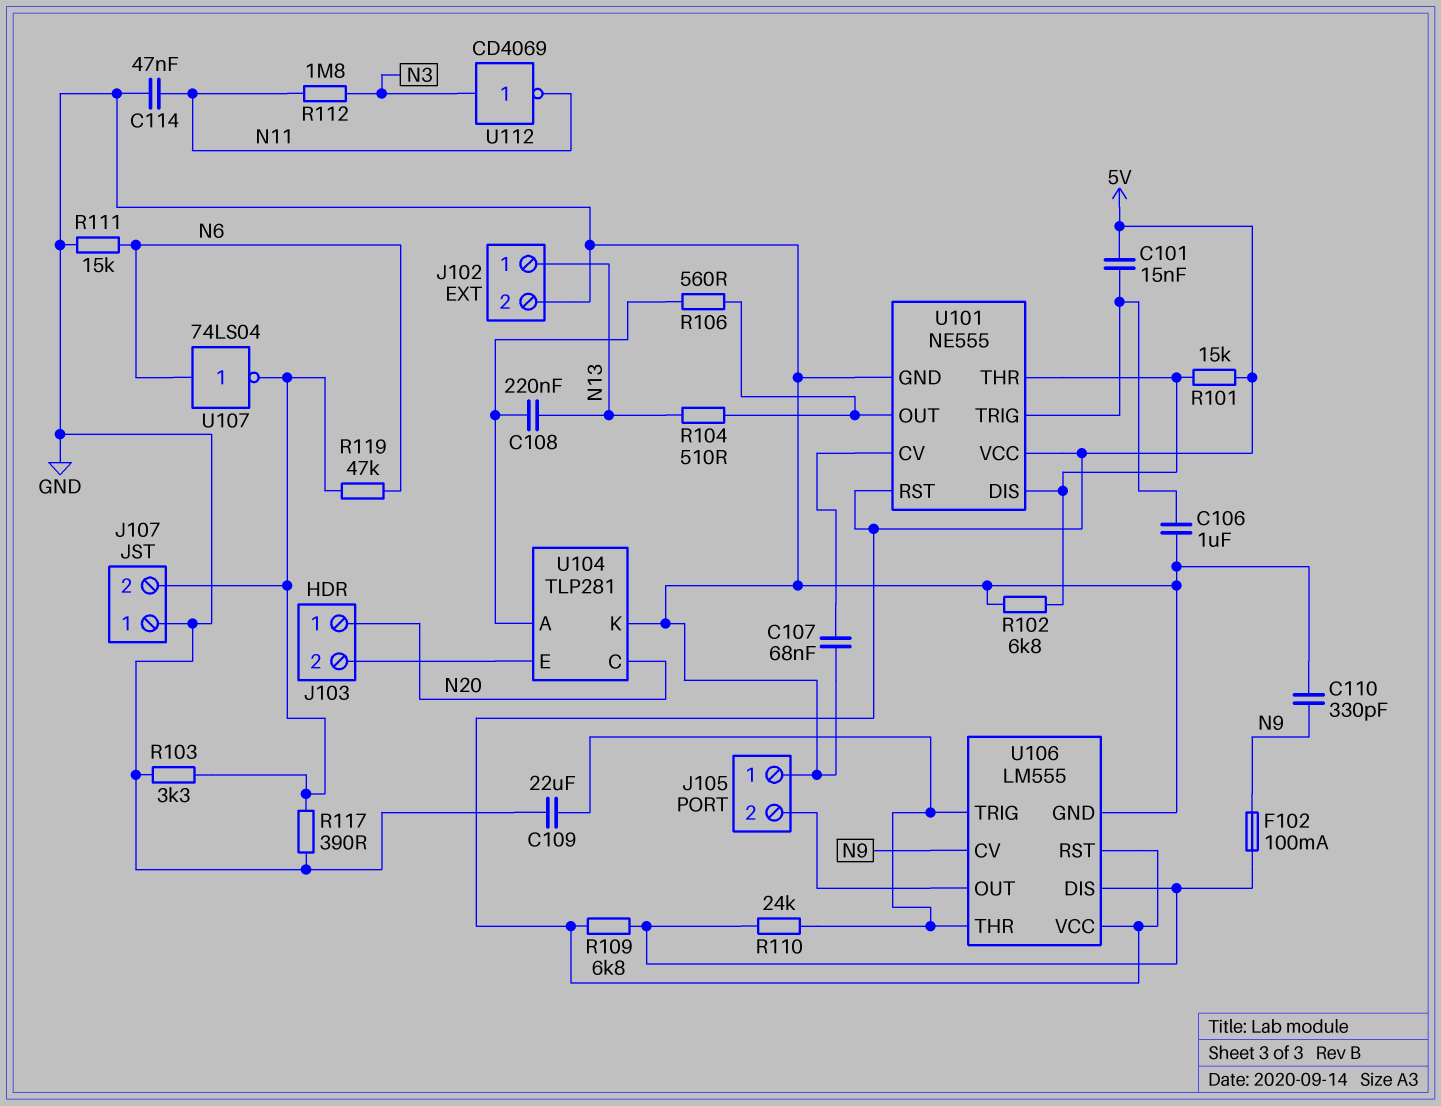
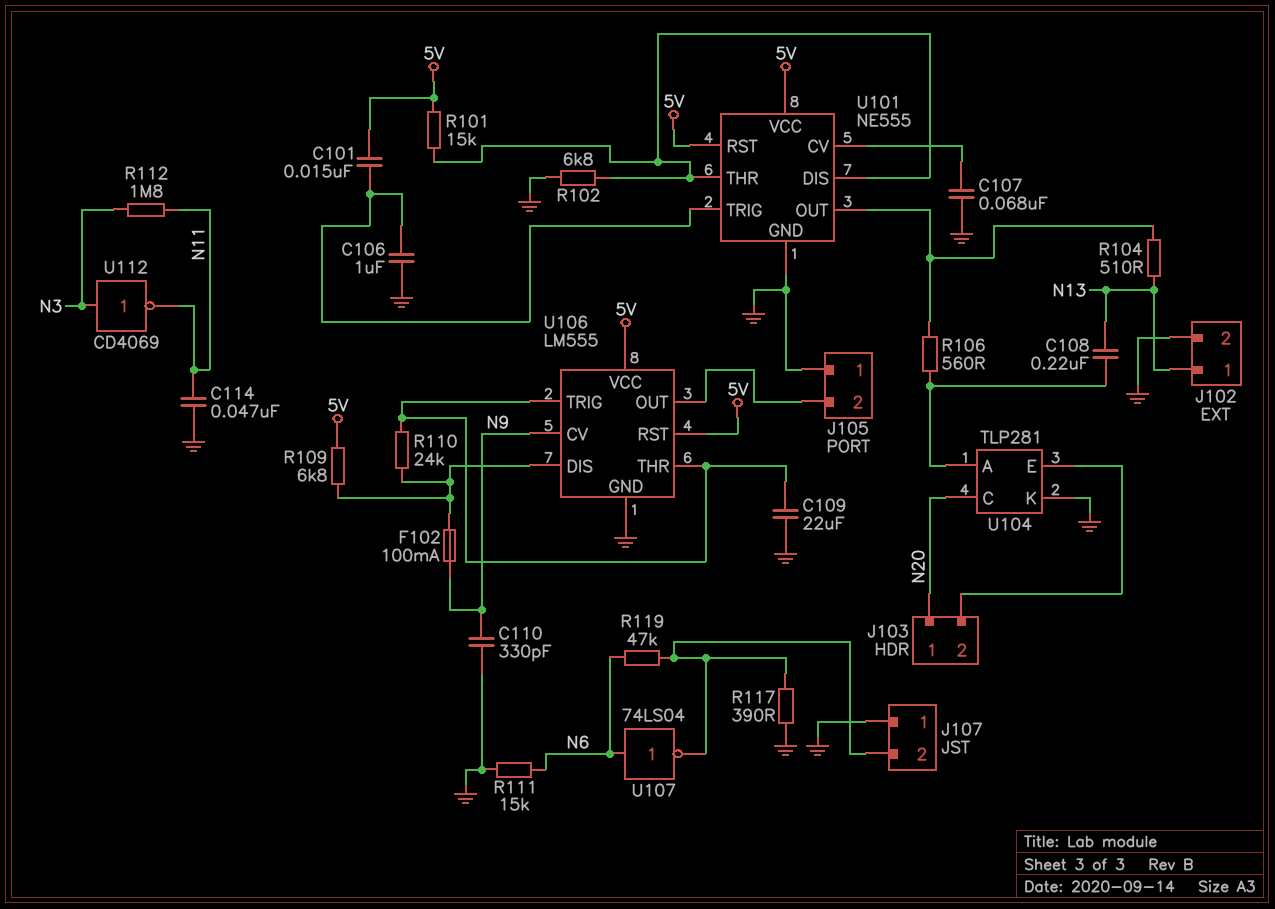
R103: 3.3k (GND, J107/2) -> none

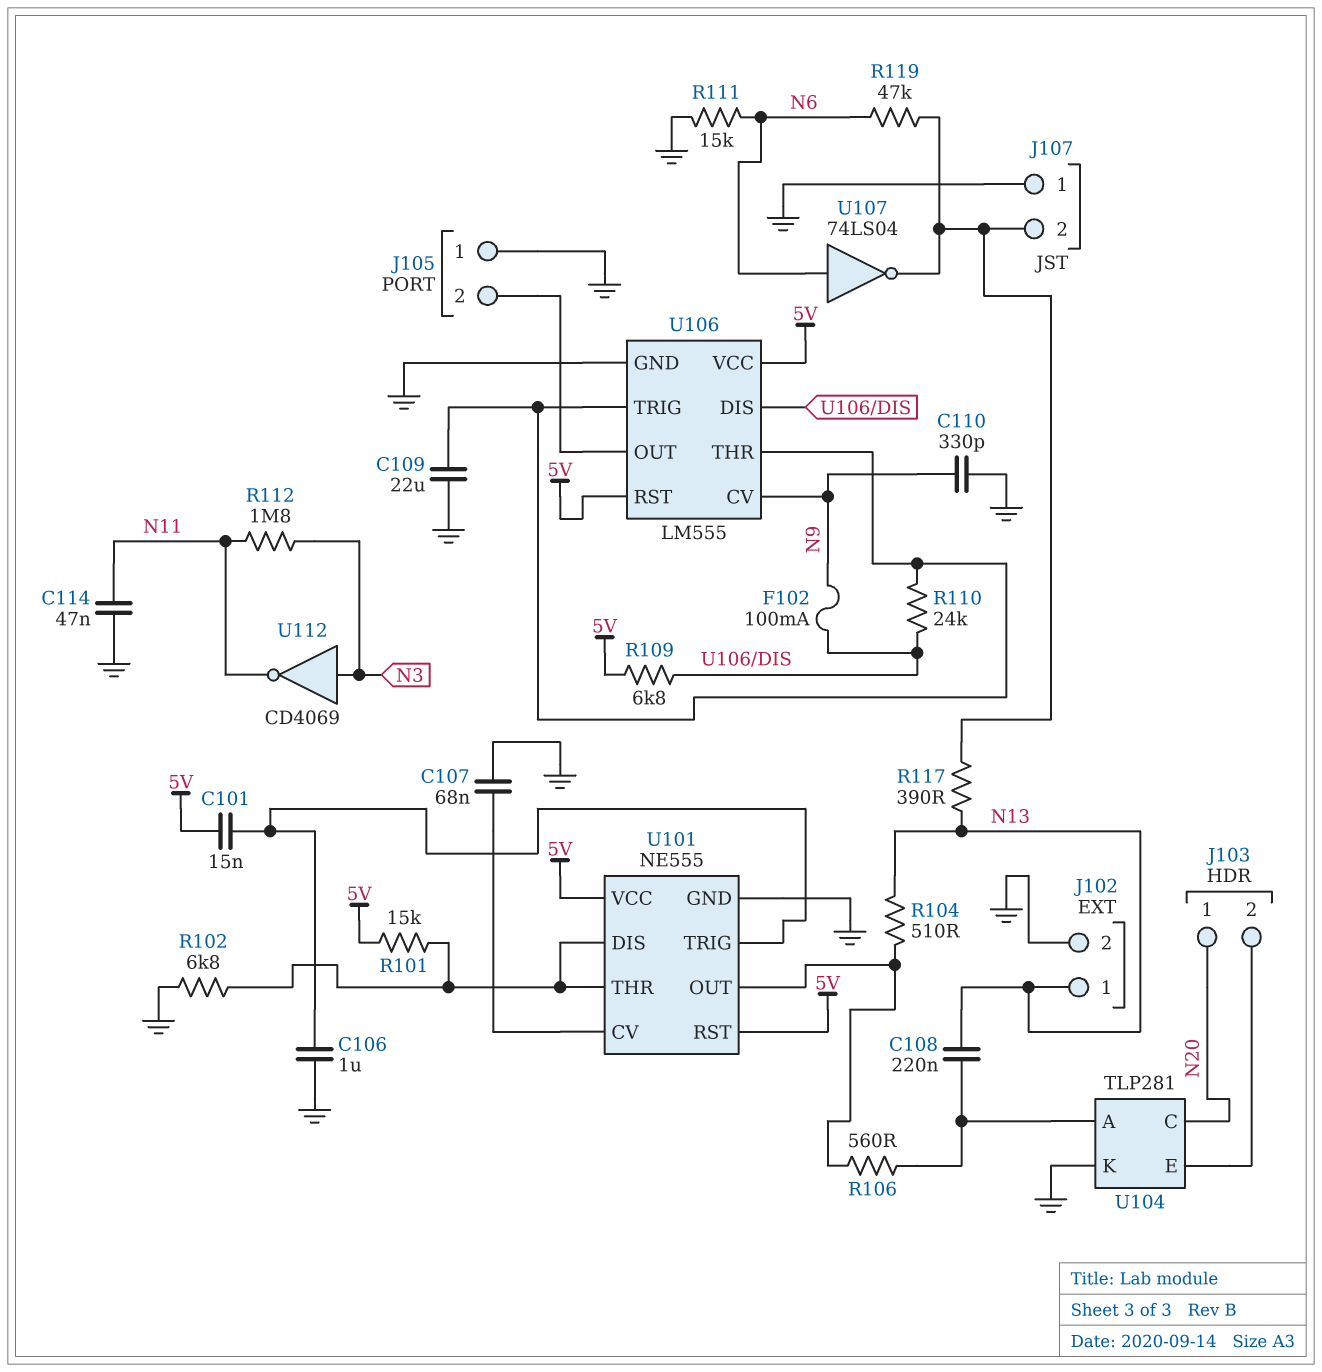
R117: 390 (GND, J107/2) -> 390 (J107/2, N13)

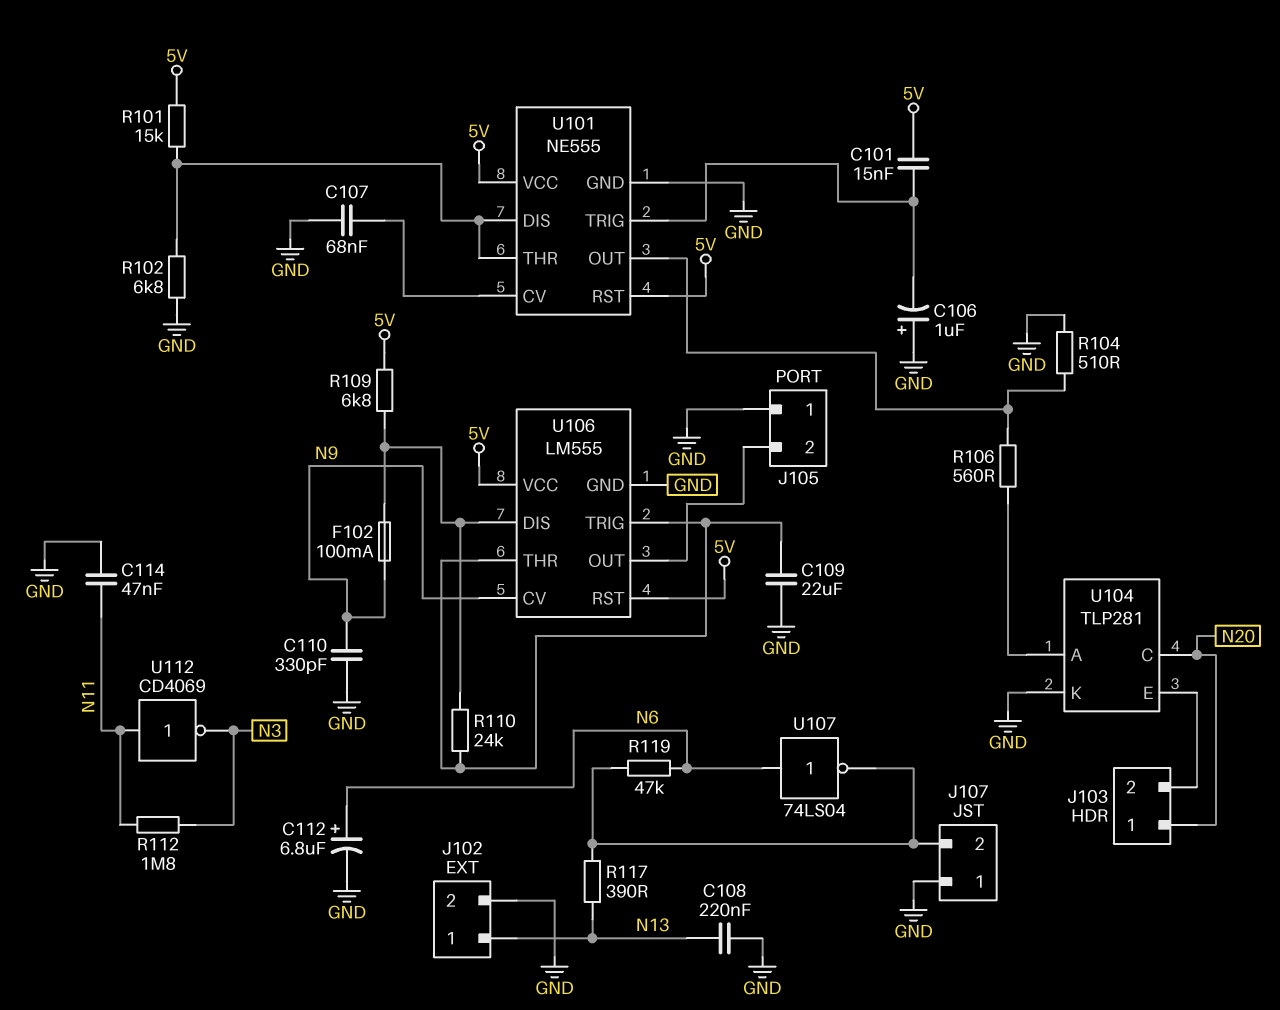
C106: 1uF (GND, U101/TRIG) -> 1uF (plus GND, minus U101/TRIG)
C108: 220nF (N13, U104/A) -> 220nF (GND, N13)
C112: none -> 6.8uF (plus N6, minus GND)
R104: 510 (N13, U101/OUT) -> 510 (GND, U101/OUT)
R111: 15k (GND, N6) -> none
U112: NOT CD4069 (in N3, out N11) -> NOT CD4069 (in N11, out N3)

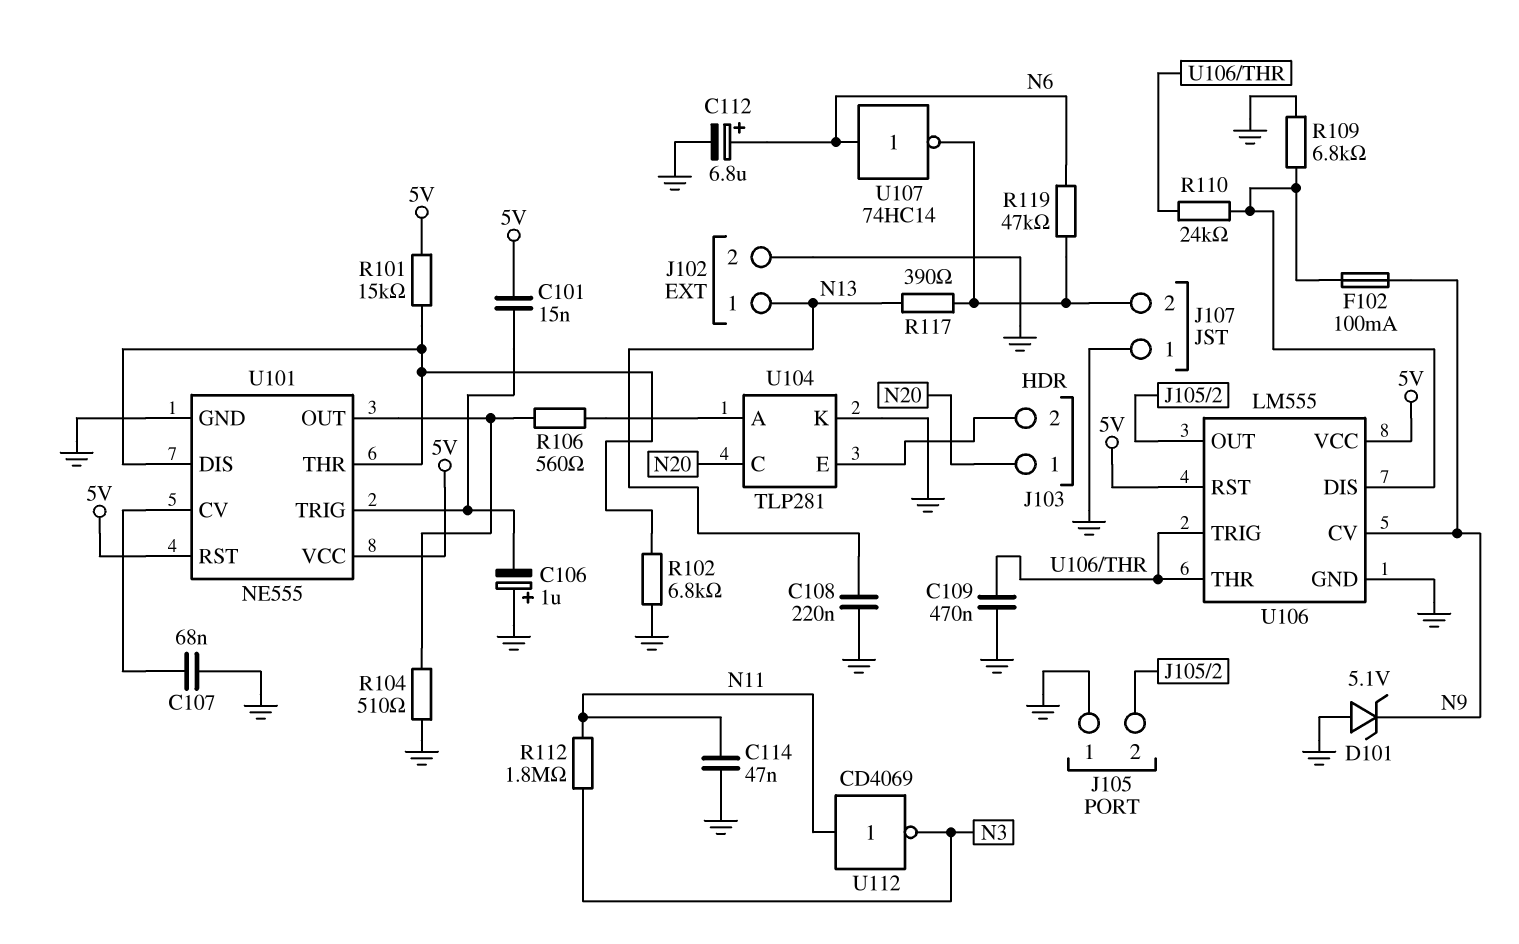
C109: 22uF (GND, U106/THR) -> 470nF (GND, U106/THR)
C110: 330pF (GND, N9) -> none
D101: none -> zener 5.1V (A GND, K N9)
R109: 6.8k (5V, U106/DIS) -> 6.8k (GND, U106/DIS)
U107: NOT 74LS04 (in N6, out J107/2) -> NOT 74HC14 (in N6, out J107/2)

